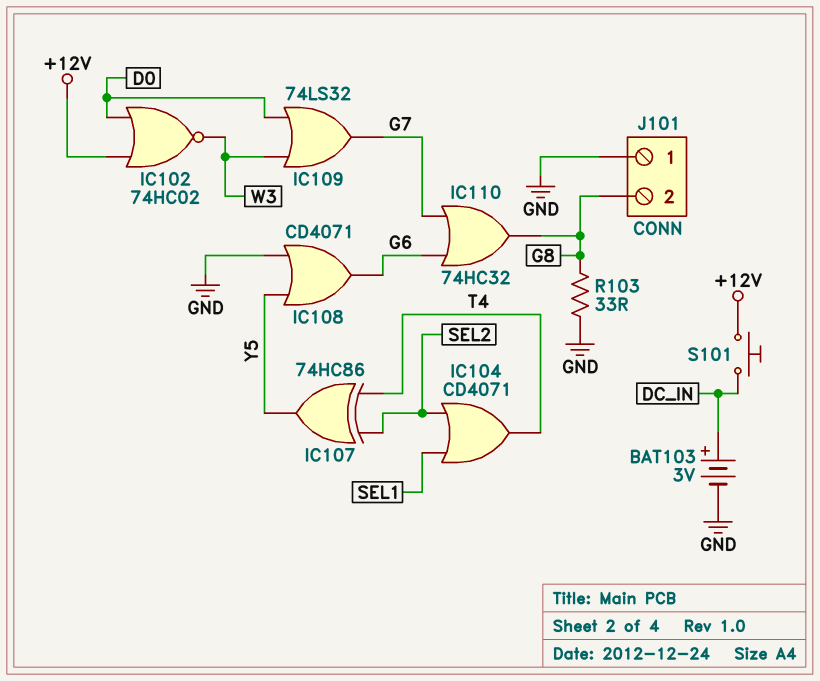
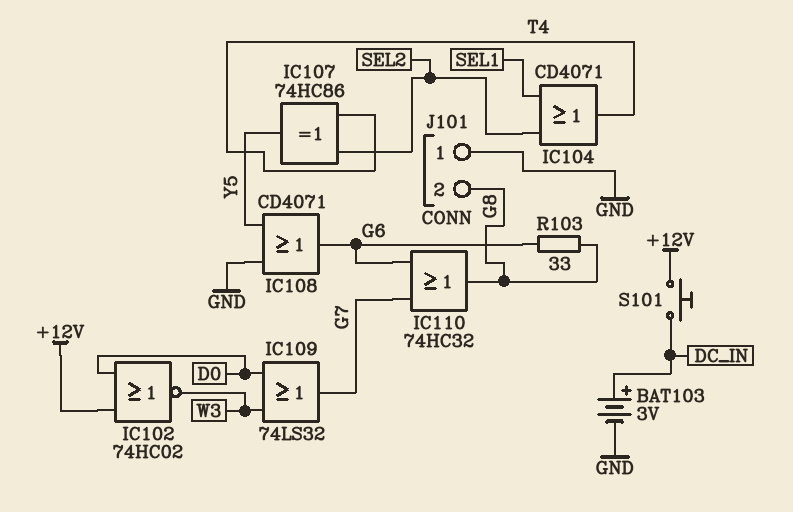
R103: 33 (G8, GND) -> 33 (G6, G8)

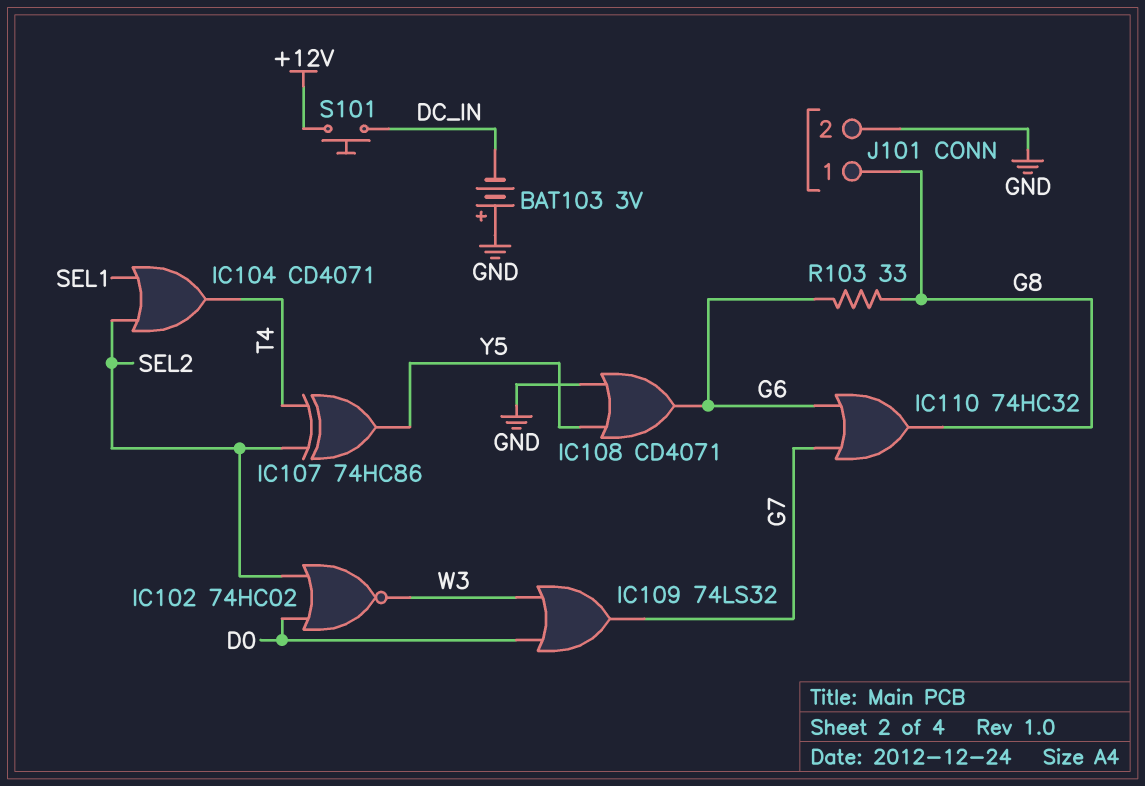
BAT103: 3V (plus DC_IN, minus GND) -> 3V (plus GND, minus DC_IN)
IC102: NOR 74HC02 (in +12V, in D0, out W3) -> NOR 74HC02 (in D0, in SEL2, out W3)
J101 pin 1: GND -> G8
J101 pin 2: G8 -> GND

